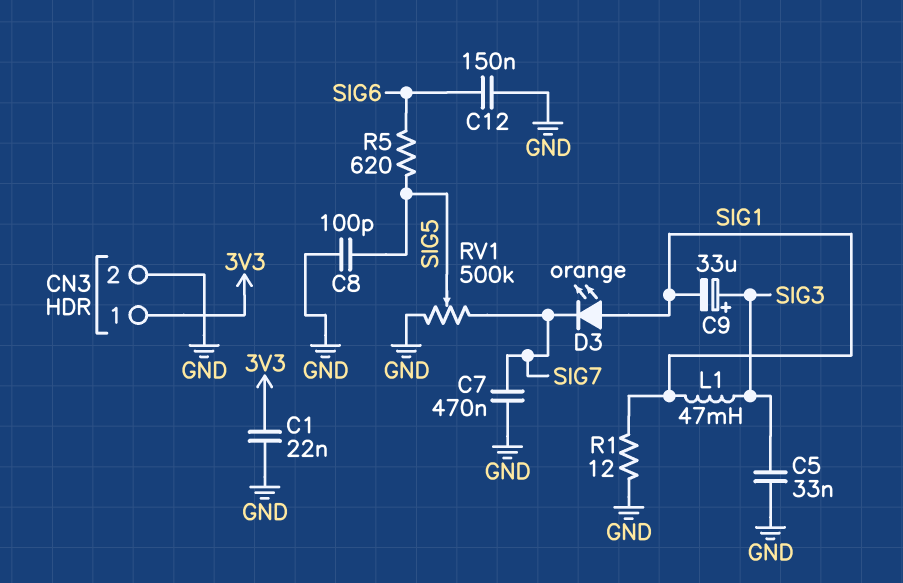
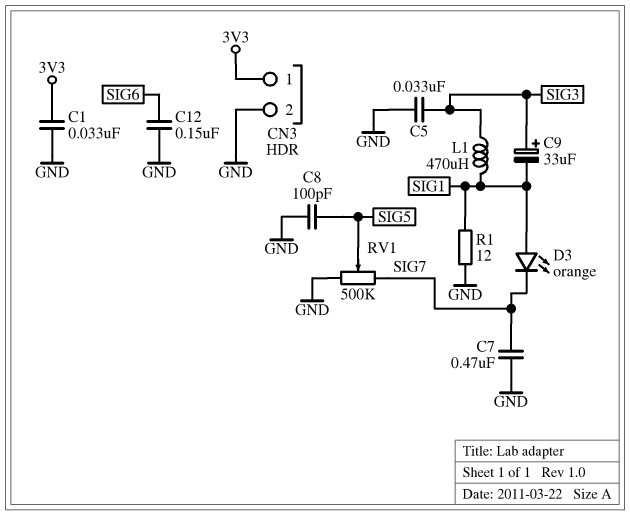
C1: 22nF (3V3, GND) -> 33nF (3V3, GND)
L1: 47mH (SIG1, SIG3) -> 470uH (SIG1, SIG3)
R5: 620 (SIG5, SIG6) -> none

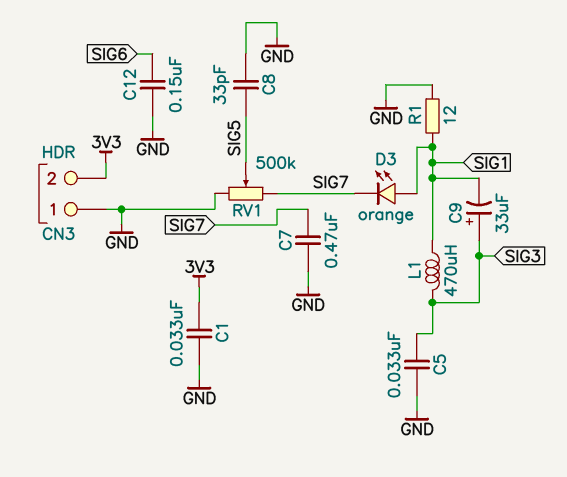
C8: 100pF (GND, SIG5) -> 33pF (GND, SIG5)
CN3 pin 1: 3V3 -> GND
CN3 pin 2: GND -> 3V3

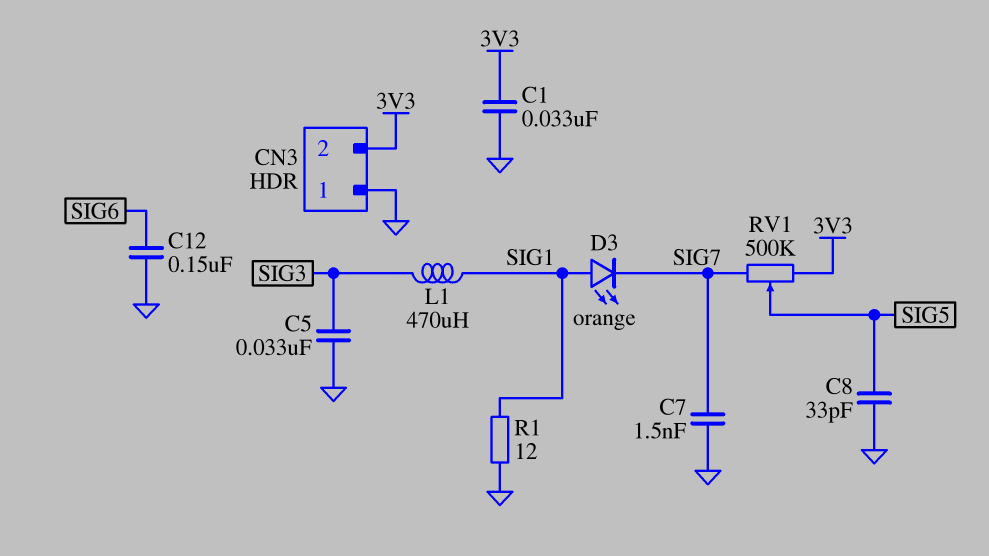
C7: 470nF (GND, SIG7) -> 1.5nF (GND, SIG7)
C9: 33uF (plus SIG3, minus SIG1) -> none
RV1: 500k (GND, SIG7, wiper SIG5) -> 500k (3V3, SIG7, wiper SIG5)

